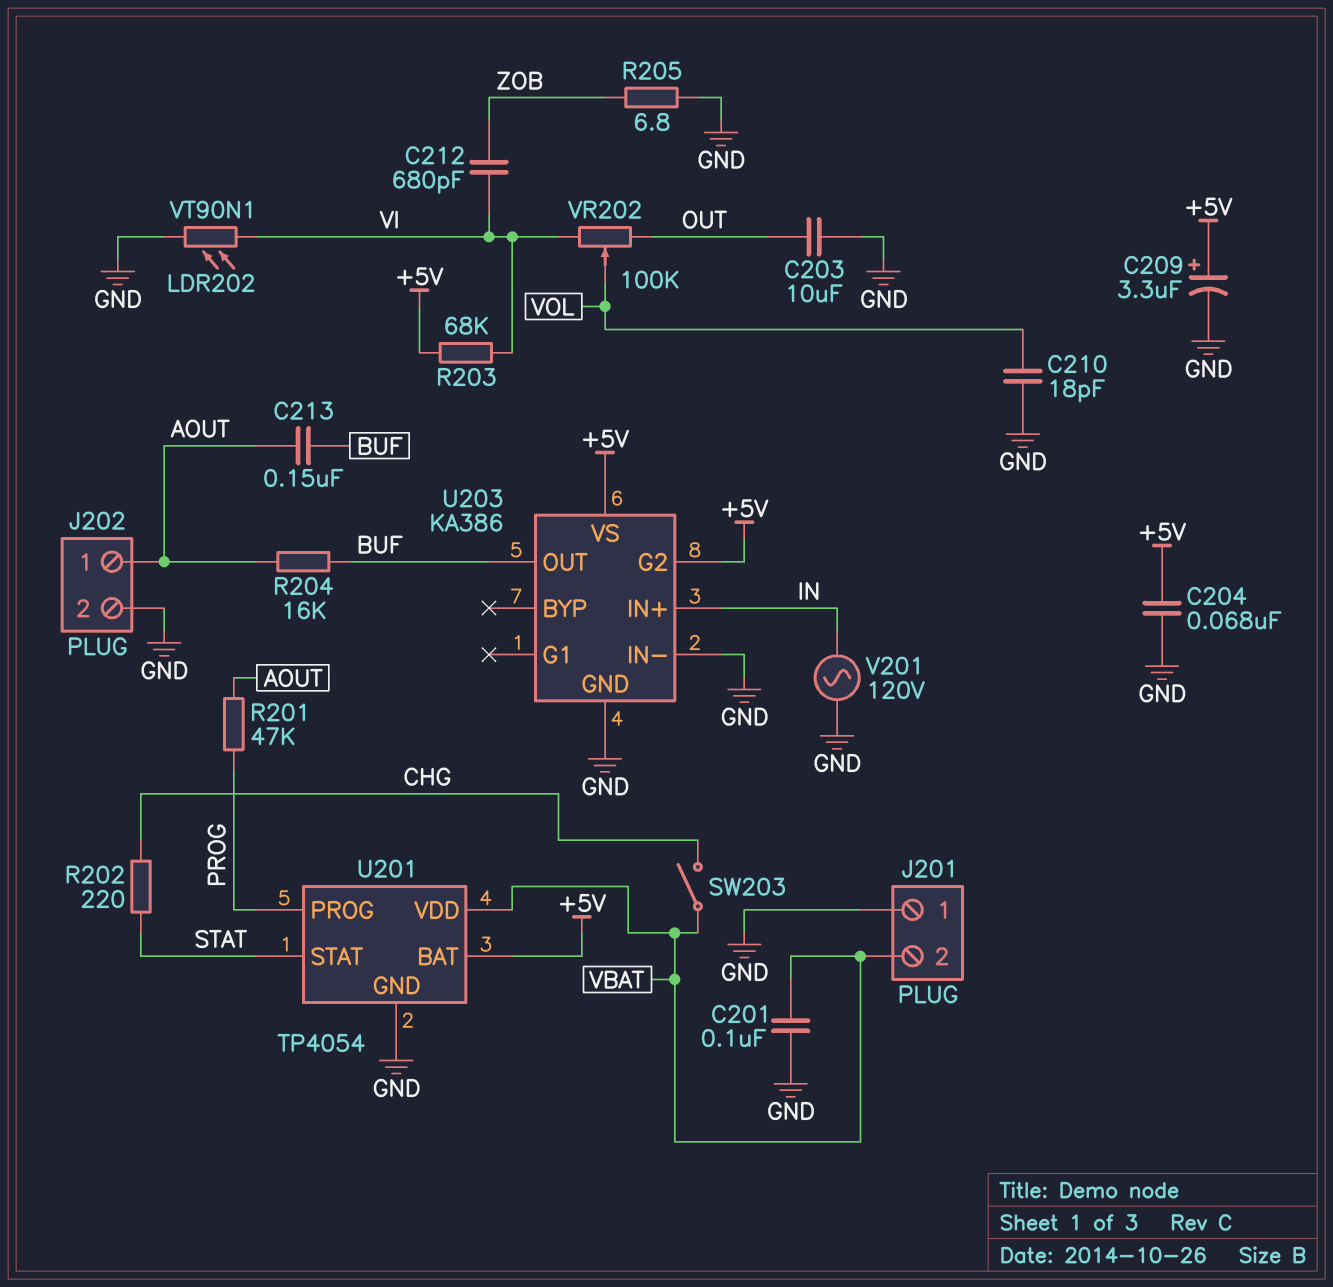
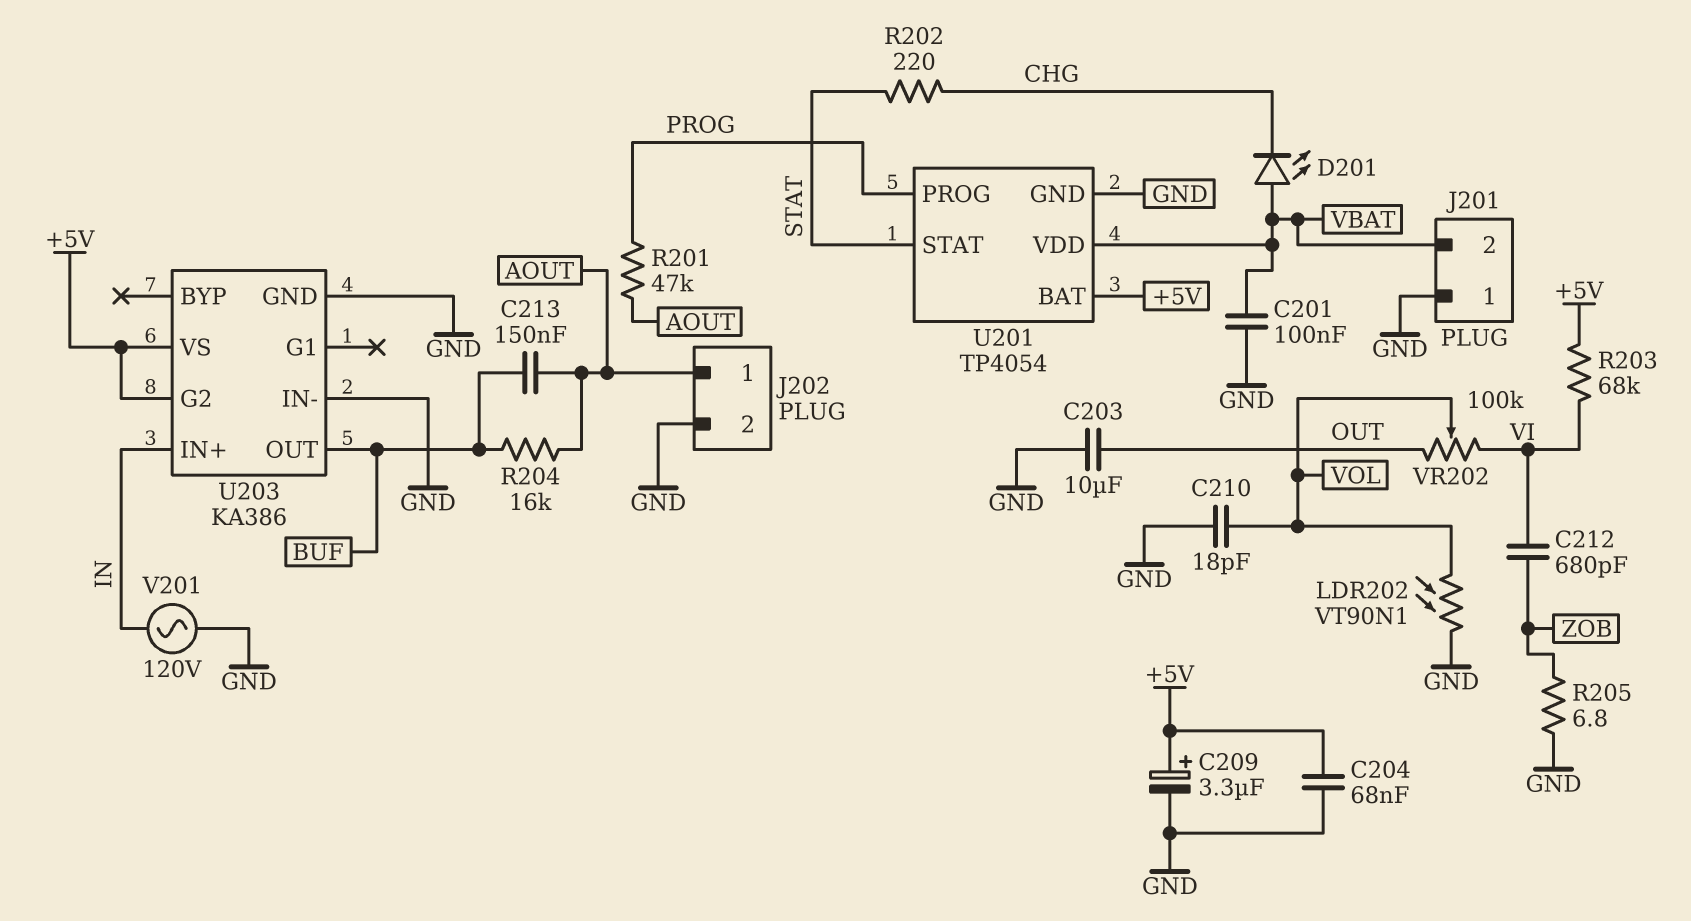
D201: none -> LED (A VBAT, K CHG)
LDR202: VT90N1 (GND, VI) -> VT90N1 (GND, VOL)
SW203: switch (CHG, VBAT) -> none

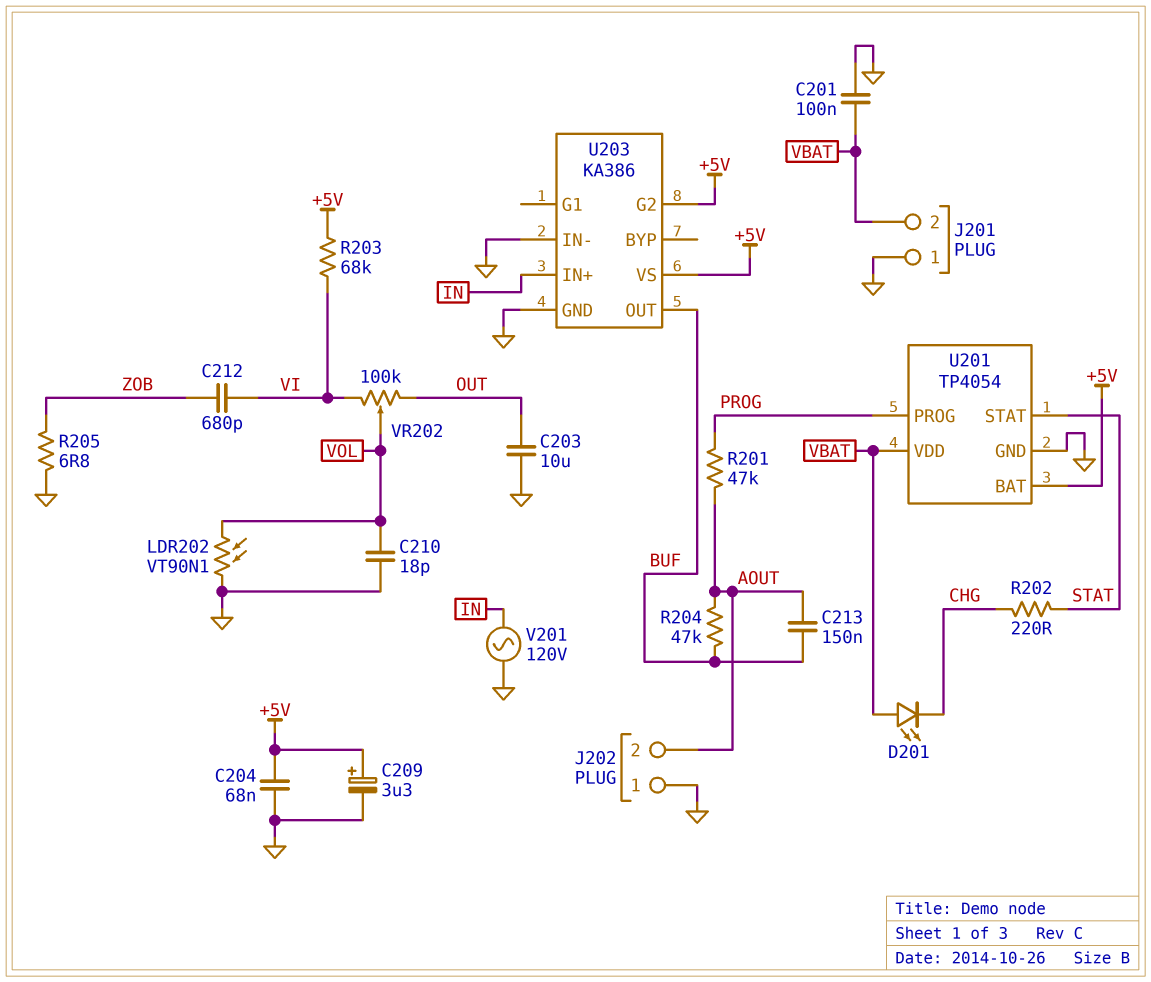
J202 pin 1: AOUT -> GND
J202 pin 2: GND -> AOUT
R204: 16k (AOUT, BUF) -> 47k (AOUT, BUF)

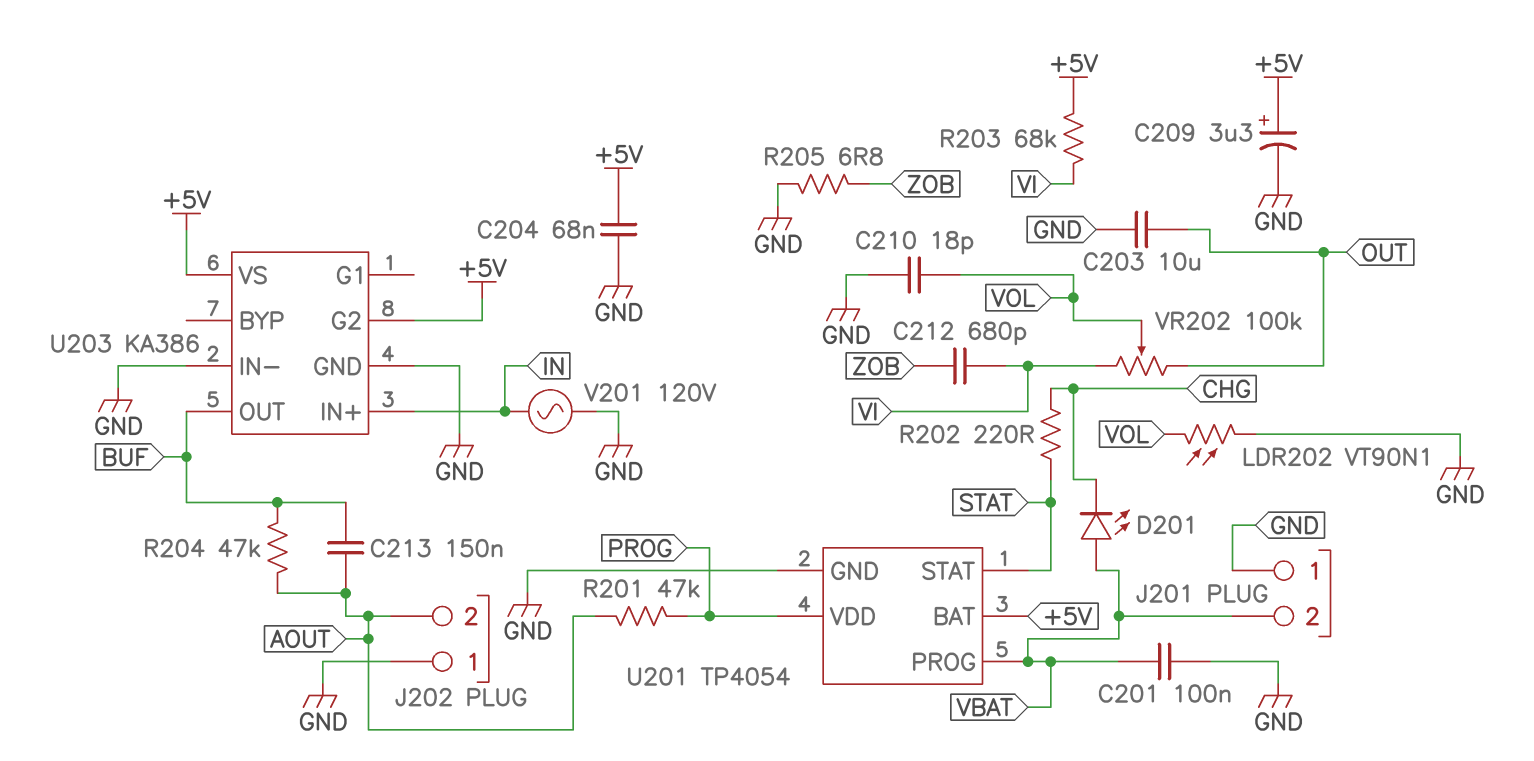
U201 pin PROG: PROG -> VBAT
U201 pin VDD: VBAT -> PROG

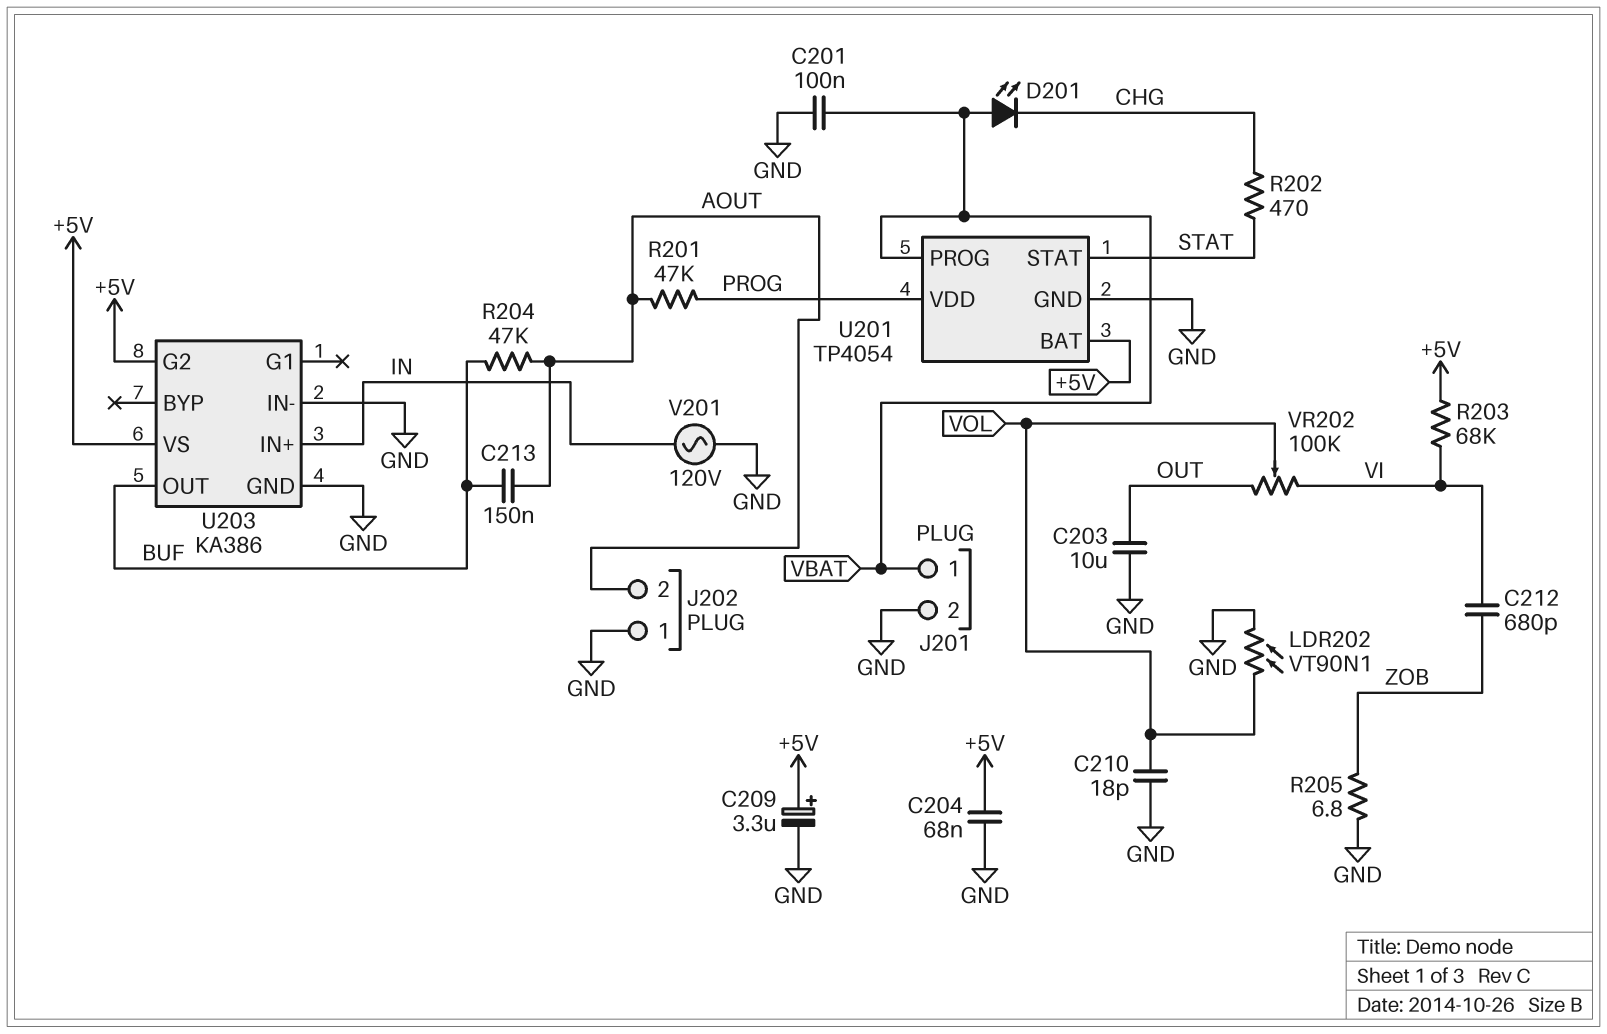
J201 pin 1: GND -> VBAT
J201 pin 2: VBAT -> GND
R202: 220 (CHG, STAT) -> 470 (CHG, STAT)

